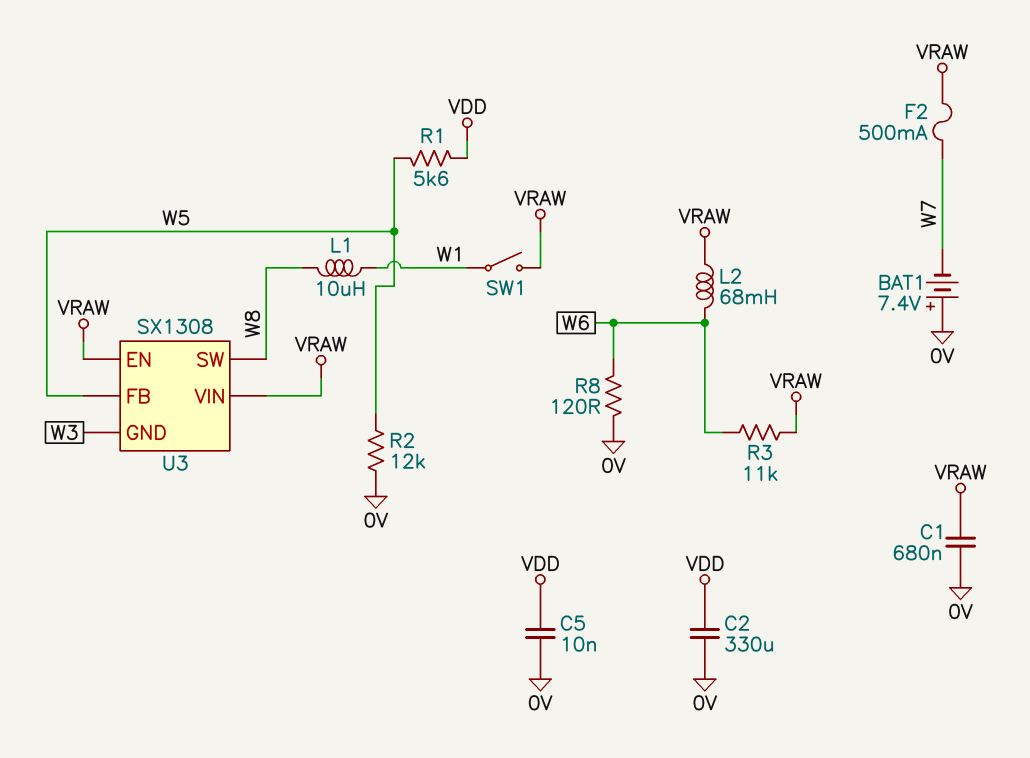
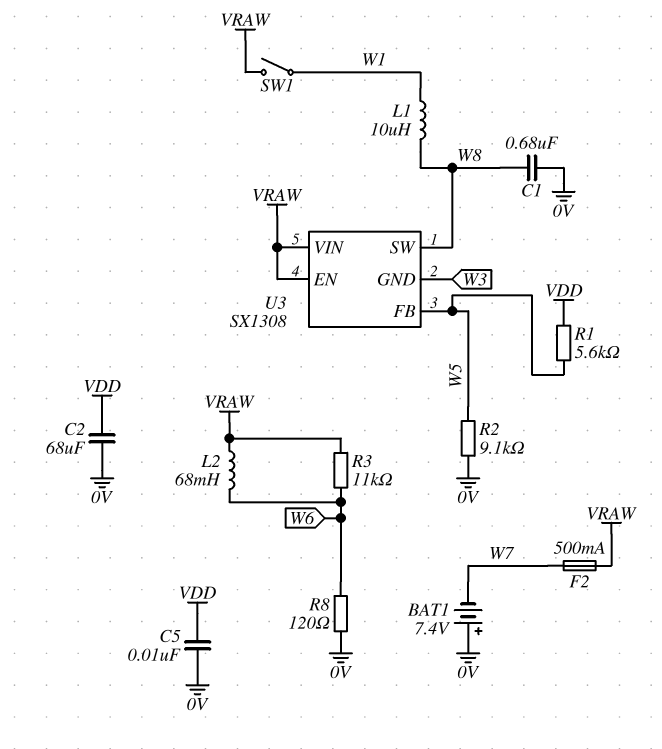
C1: 680nF (0V, VRAW) -> 680nF (0V, W8)
C2: 330uF (0V, VDD) -> 68uF (0V, VDD)
R2: 12k (0V, W5) -> 9.1k (0V, W5)

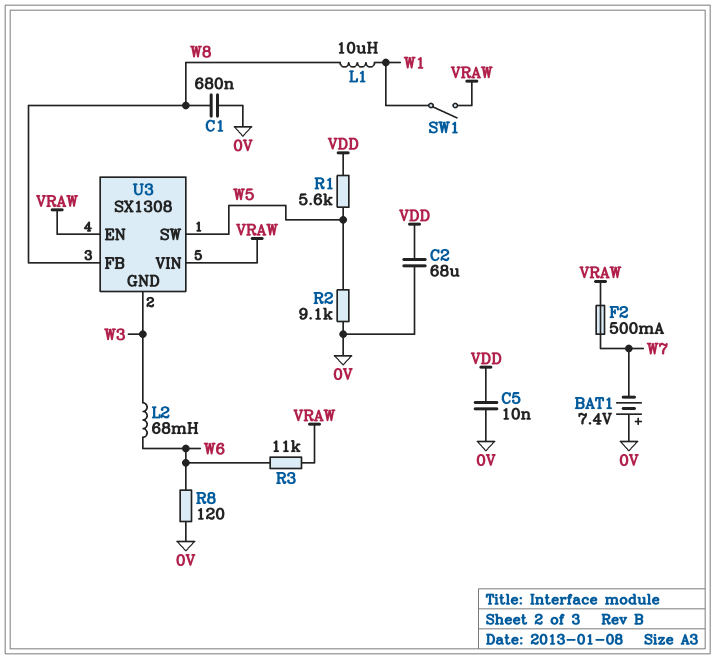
L2: 68mH (VRAW, W6) -> 68mH (W3, W6)
U3 pin FB: W5 -> W8
U3 pin SW: W8 -> W5

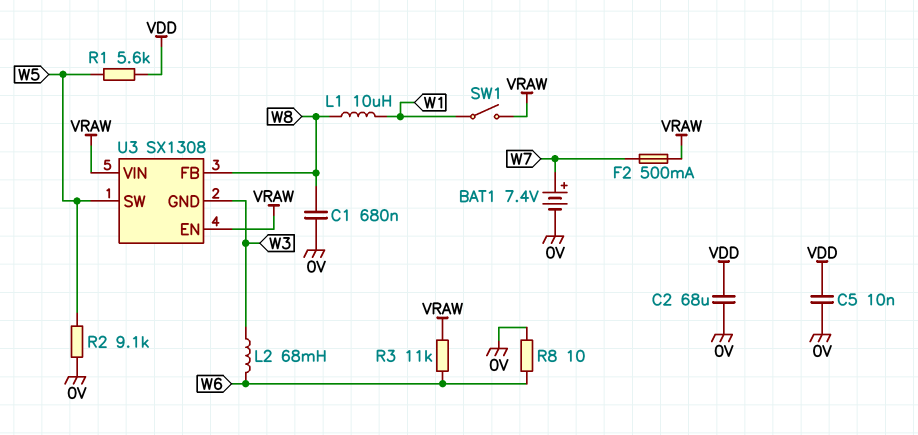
BAT1: 7.4V (plus 0V, minus W7) -> 7.4V (plus W7, minus 0V)
R8: 120 (0V, W6) -> 10 (0V, W6)

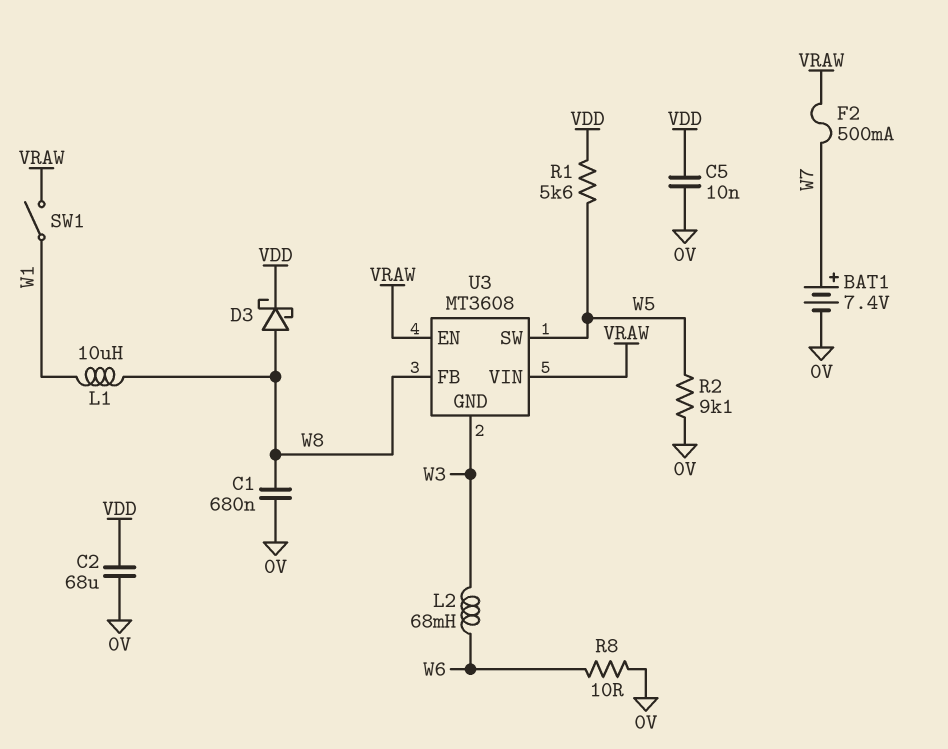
D3: none -> schottky (A W8, K VDD)
R3: 11k (VRAW, W6) -> none
U3: SX1308 -> MT3608

